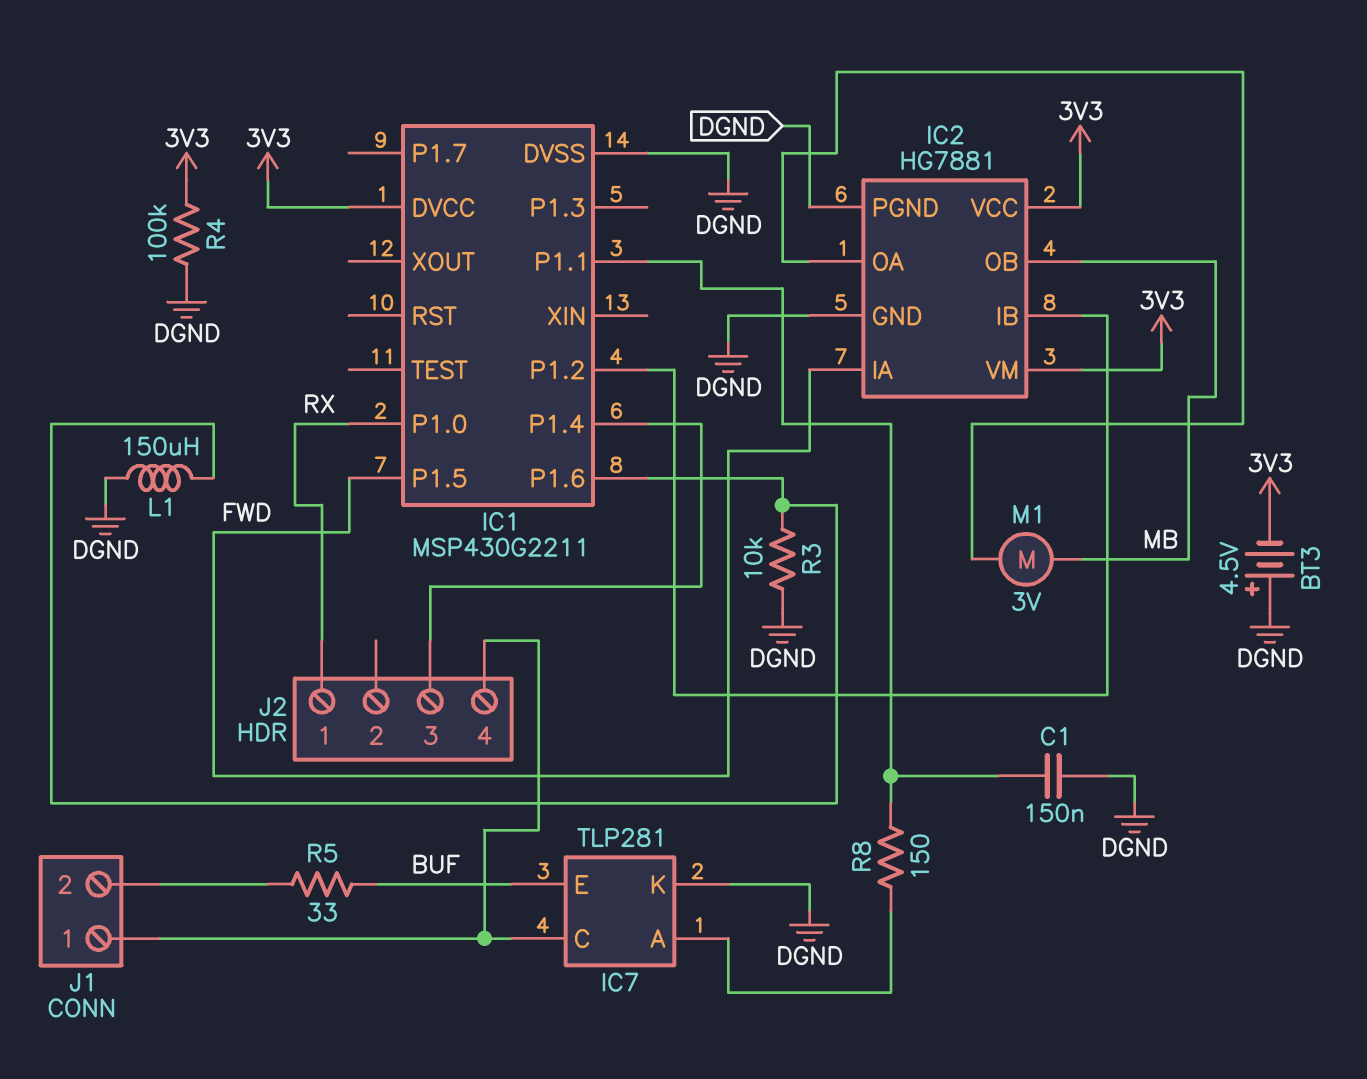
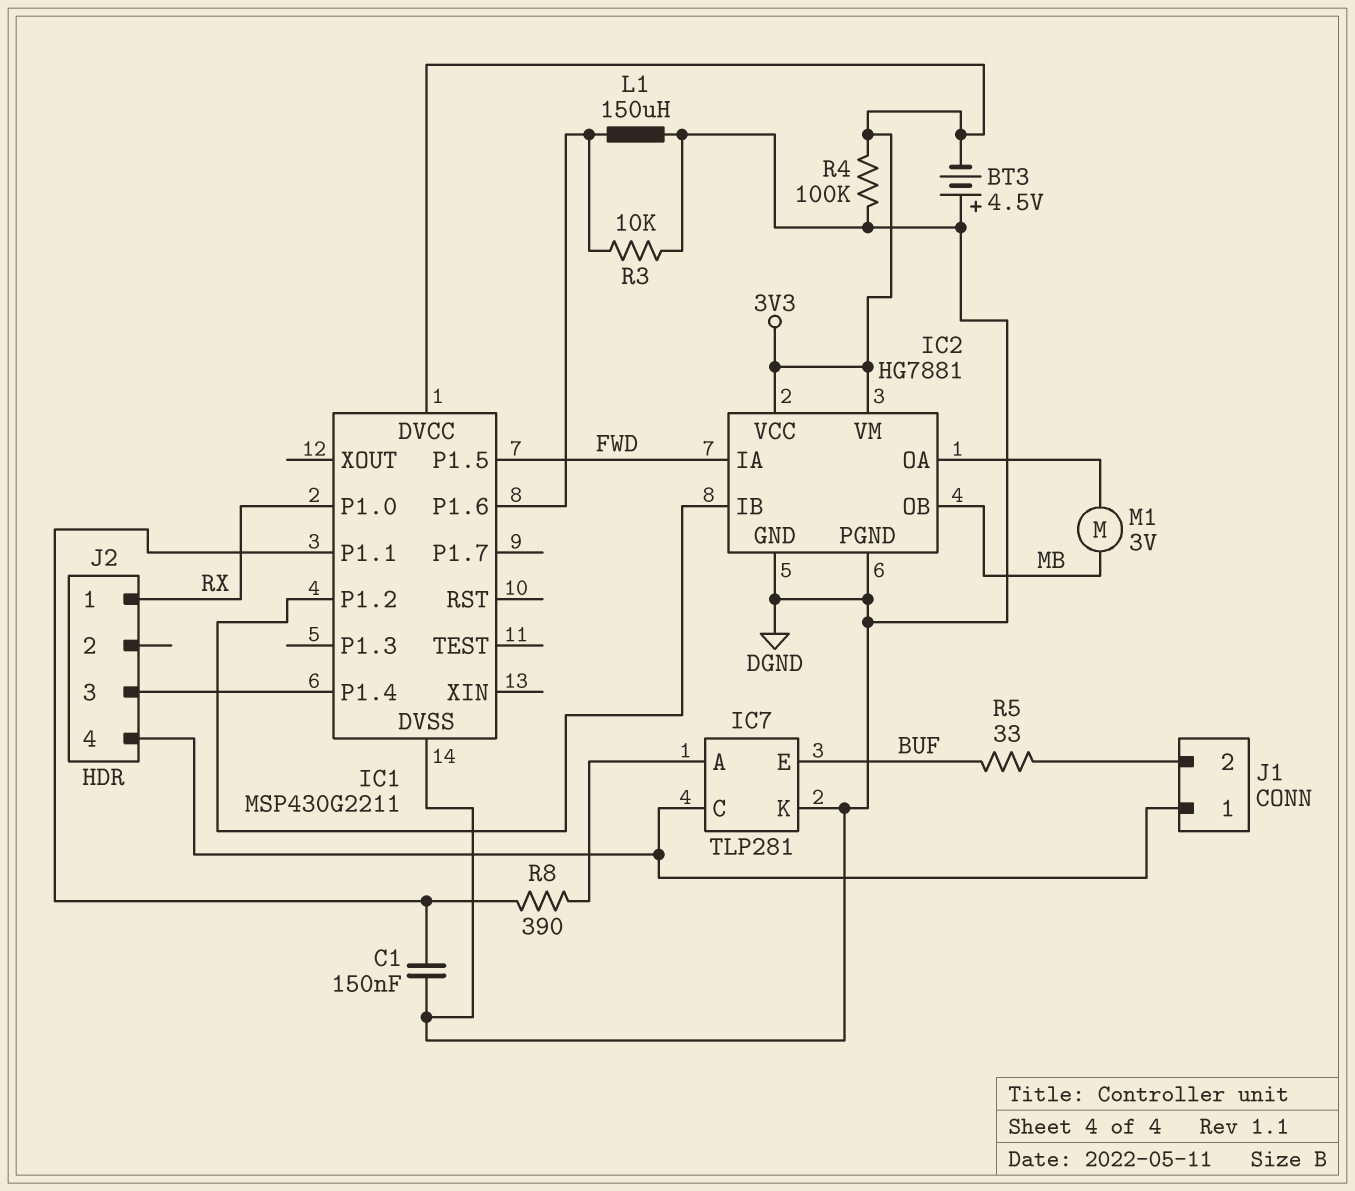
R8: 150 (IC1/P1.1, IC7/A) -> 390 (IC1/P1.1, IC7/A)

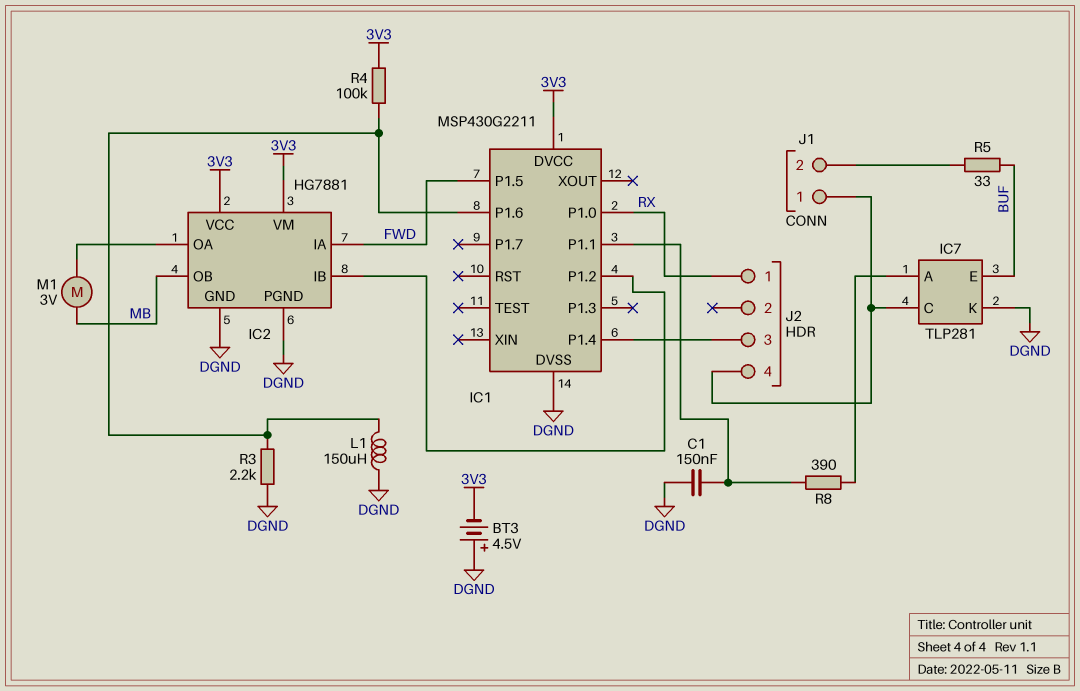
R3: 10k (DGND, IC1/P1.6) -> 2.2k (DGND, IC1/P1.6)
R4: 100k (3V3, DGND) -> 100k (3V3, IC1/P1.6)

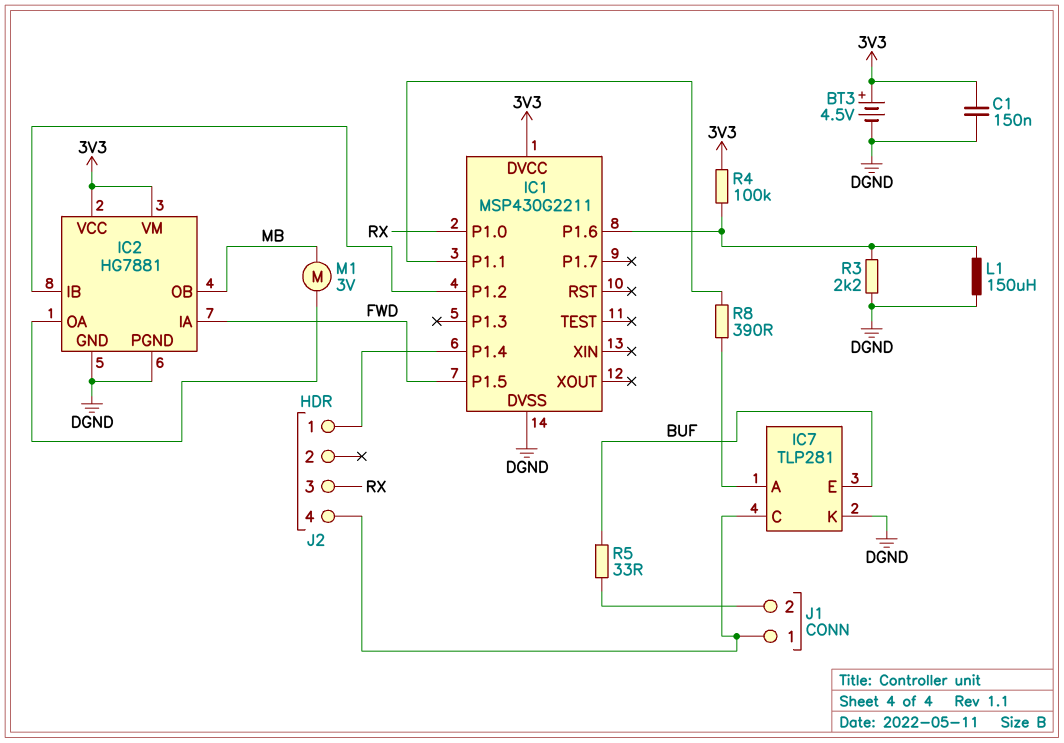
BT3: 4.5V (plus DGND, minus 3V3) -> 4.5V (plus 3V3, minus DGND)
C1: 150nF (DGND, IC1/P1.1) -> 150nF (3V3, DGND)
J2 pin 1: RX -> IC1/P1.4
J2 pin 3: IC1/P1.4 -> RX

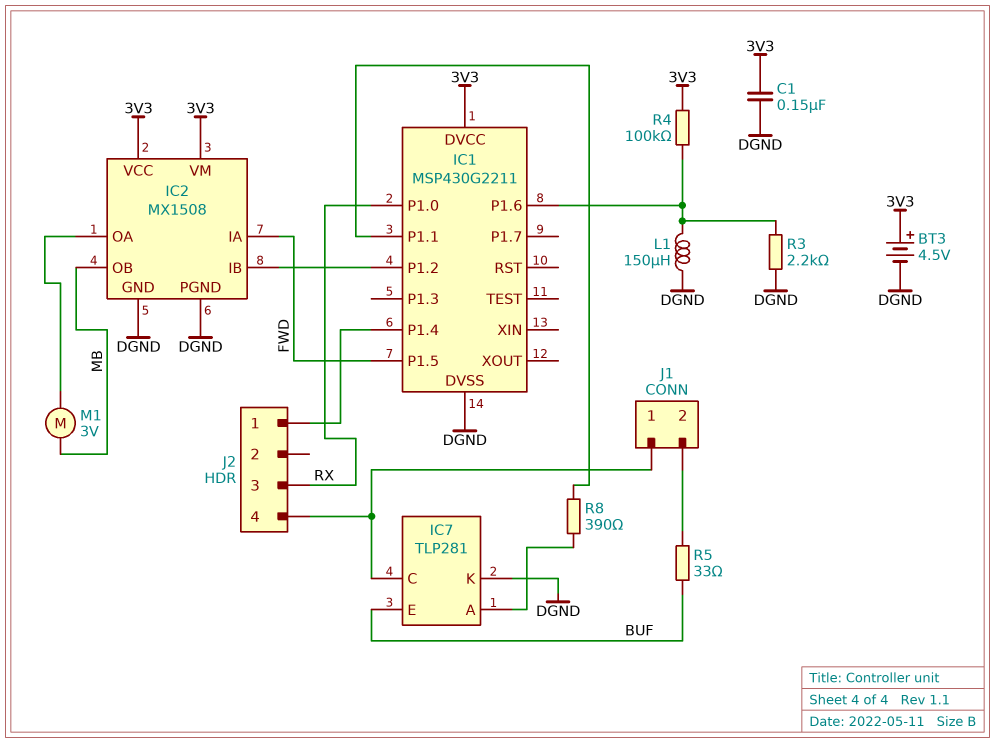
IC2: HG7881 -> MX1508

